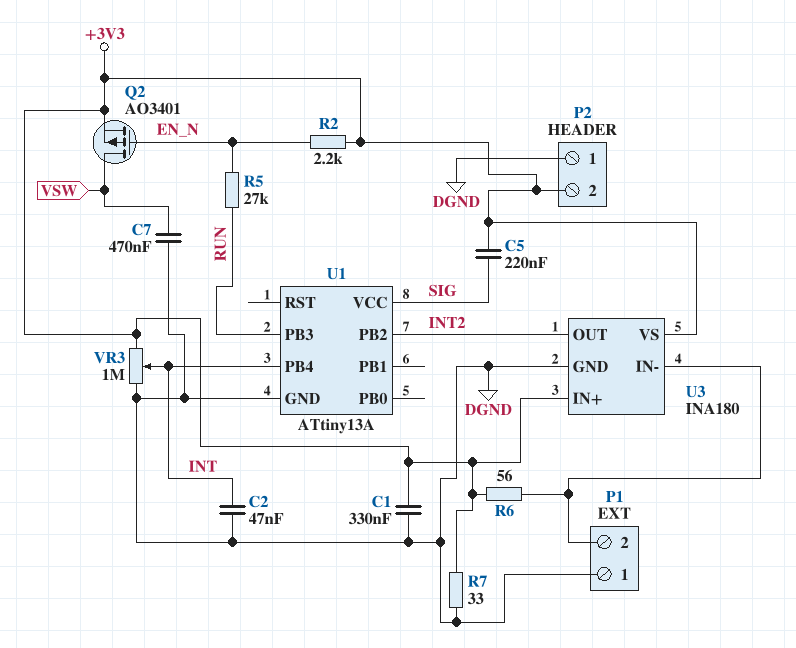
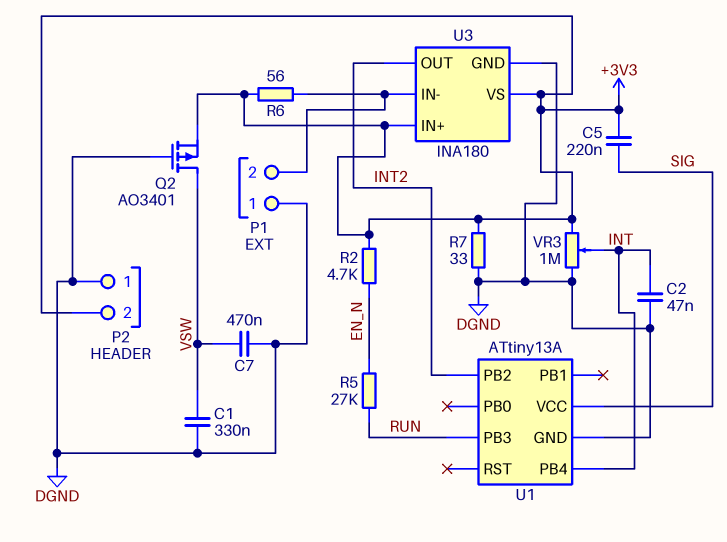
C1: 330nF (+3V3, DGND) -> 330nF (DGND, VSW)
Q2: PMOS AO3401 (G EN_N, D VSW, S +3V3) -> PMOS AO3401 (G DGND, D VSW, S +3V3)
R2: 2.2k (+3V3, EN_N) -> 4.7k (+3V3, EN_N)

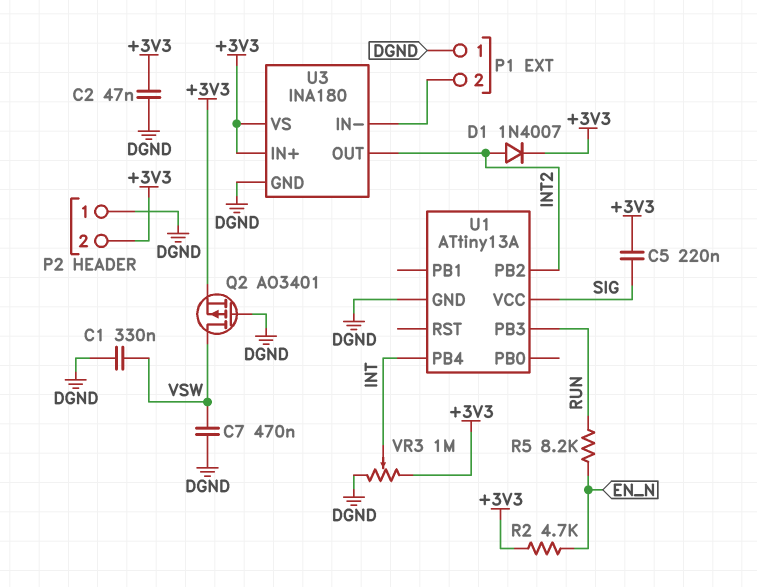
C2: 47nF (DGND, INT) -> 47nF (+3V3, DGND)
D1: none -> diode 1N4007 (A INT2, K +3V3)
R5: 27k (EN_N, RUN) -> 8.2k (EN_N, RUN)
R6: 56 (+3V3, P1/2) -> none
R7: 33 (+3V3, DGND) -> none

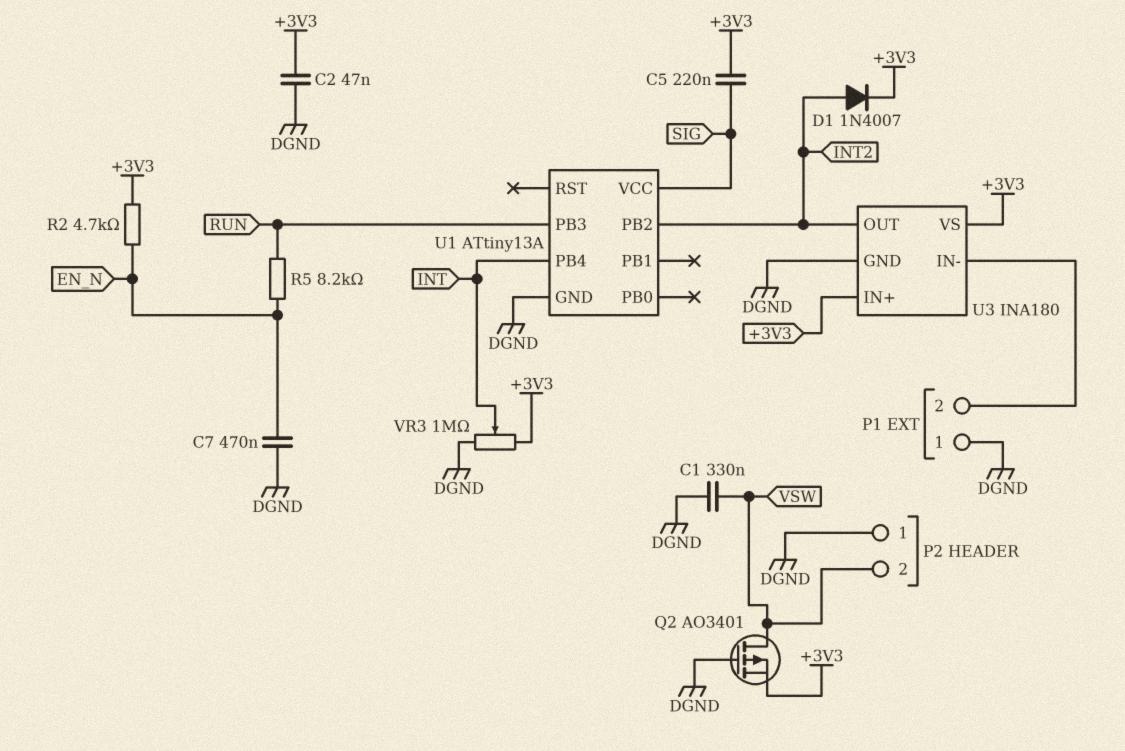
C7: 470nF (DGND, VSW) -> 470nF (DGND, EN_N)
P2 pin 2: +3V3 -> VSW

